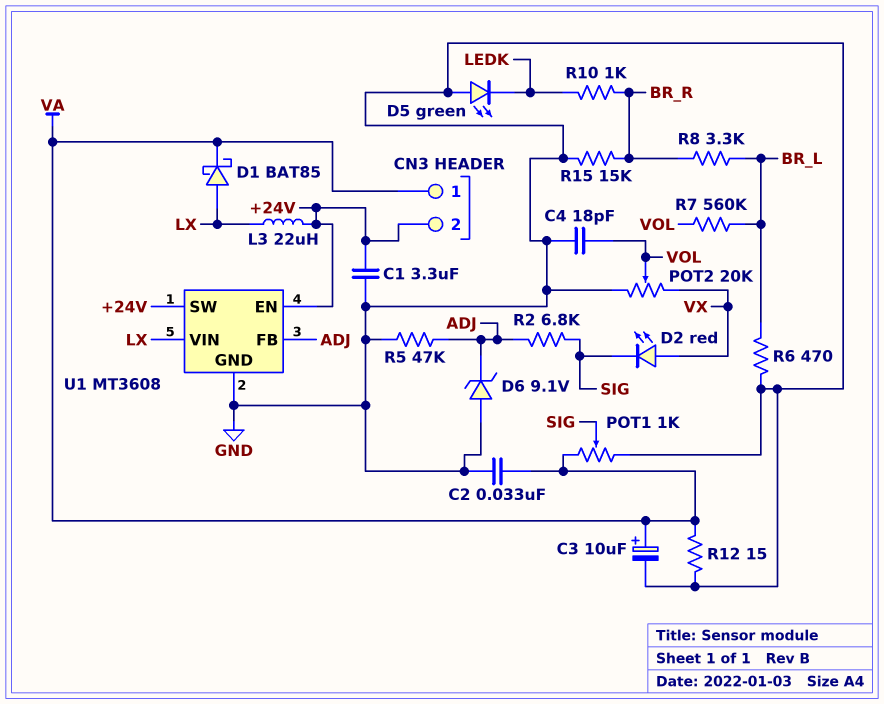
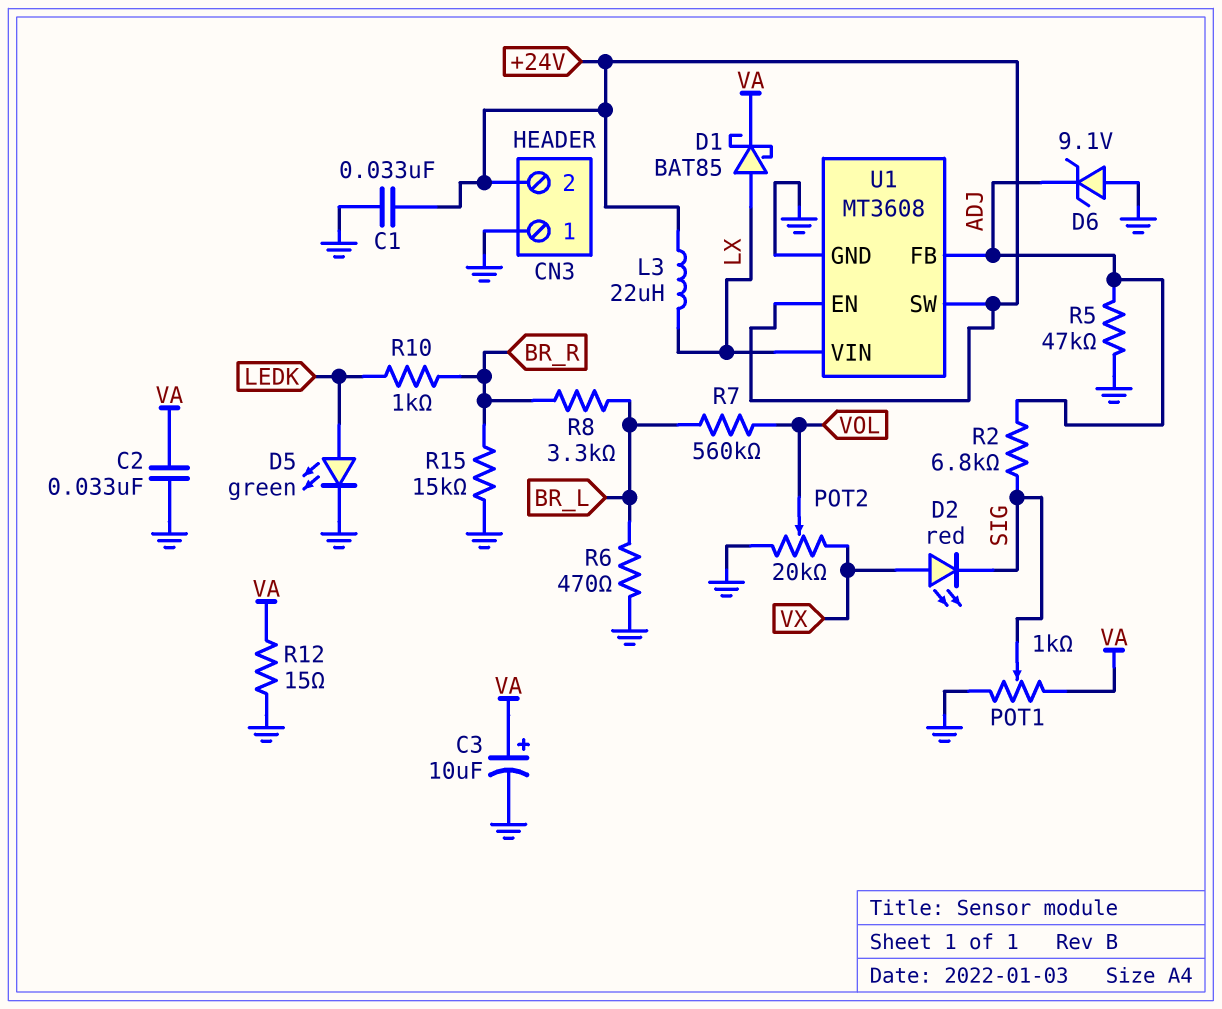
C1: 3.3uF (+24V, GND) -> 33nF (+24V, GND)
C4: 18pF (GND, VOL) -> none
CN3 pin 1: VA -> GND
D5: LED green (A GND, K LEDK) -> LED green (A LEDK, K GND)

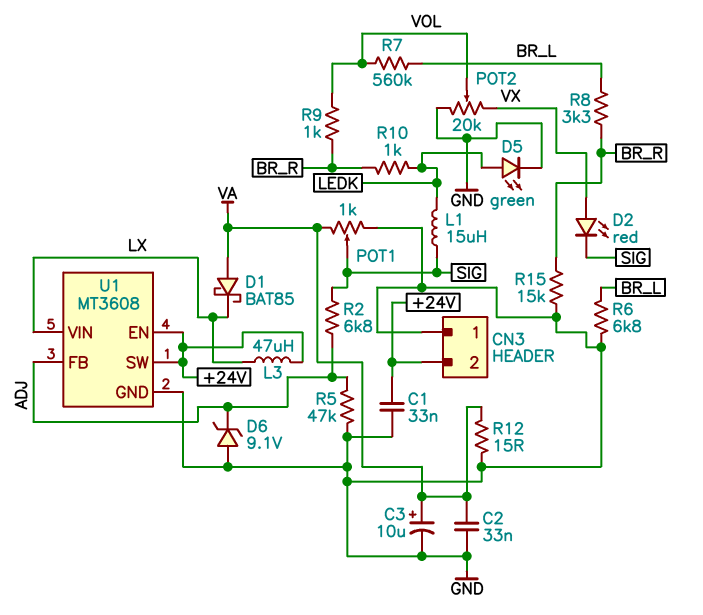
D1: schottky BAT85 (A LX, K VA) -> schottky BAT85 (A VA, K LX)
L1: none -> 15uH (LEDK, SIG)
L3: 22uH (+24V, LX) -> 47uH (+24V, LX)
R6: 470 (BR_L, GND) -> 6.8k (BR_L, GND)
R9: none -> 1k (BR_R, VOL)

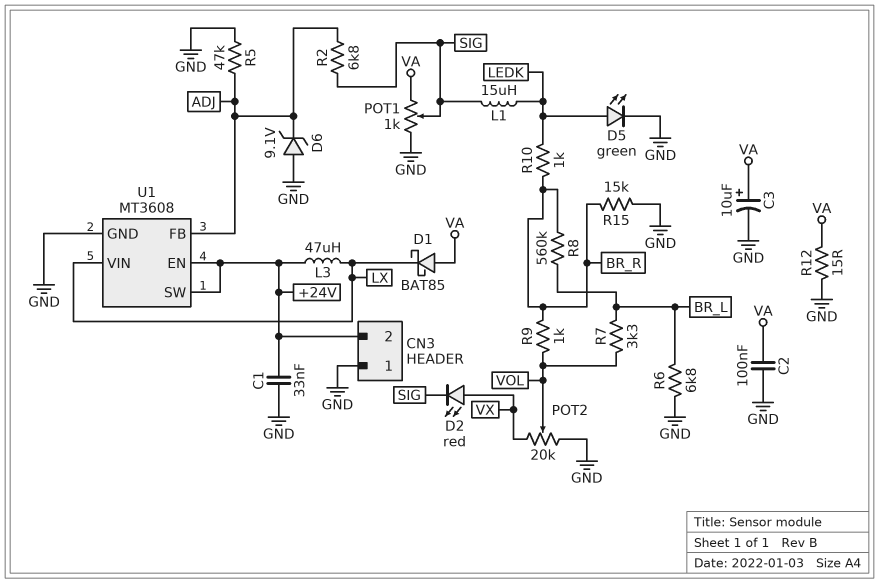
C2: 33nF (GND, VA) -> 100nF (GND, VA)
R7: 560k (BR_L, VOL) -> 3.3k (BR_L, VOL)
R8: 3.3k (BR_L, BR_R) -> 560k (BR_L, BR_R)

